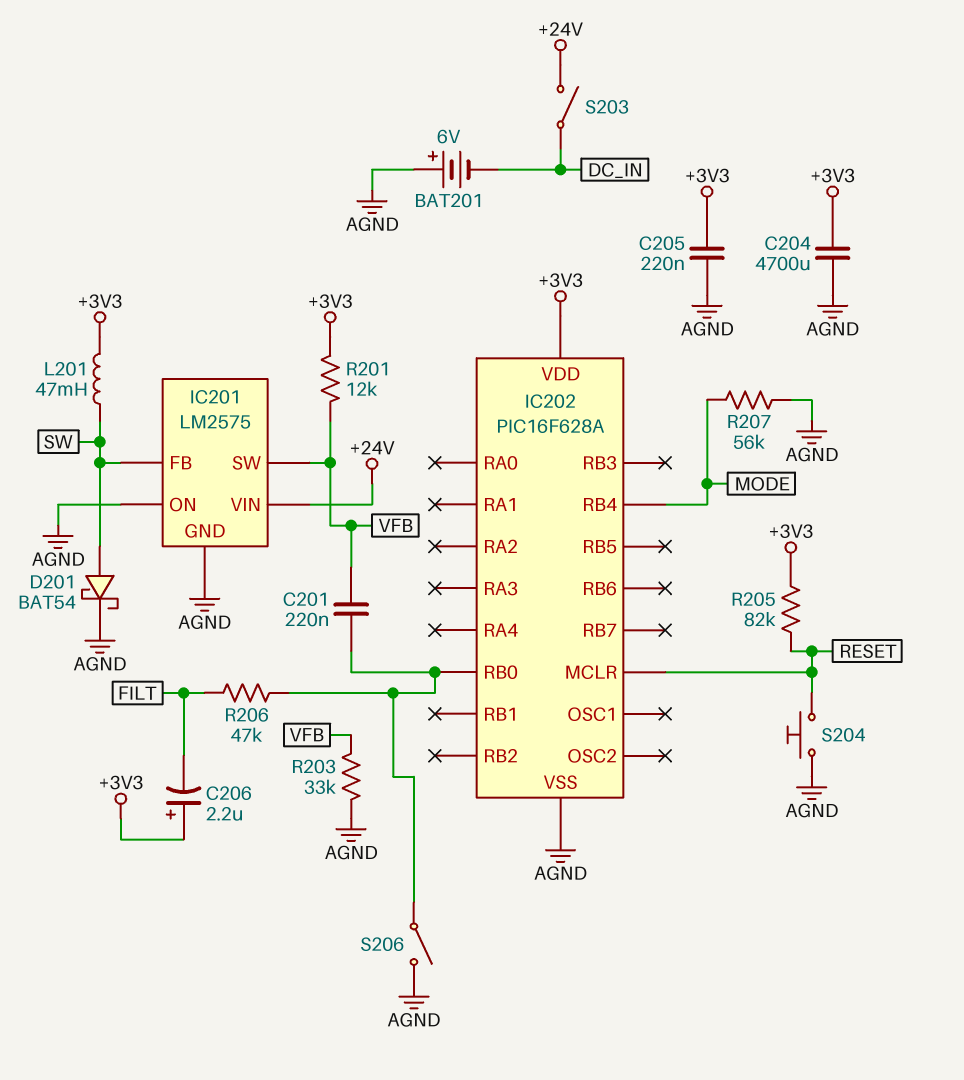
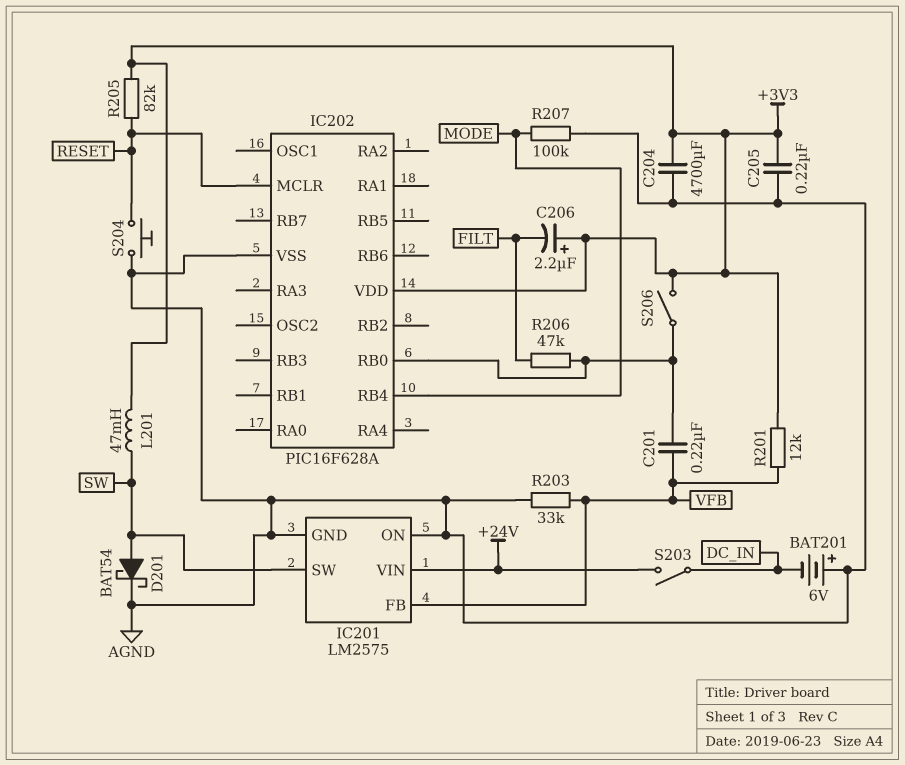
IC201 pin FB: SW -> VFB
IC201 pin SW: VFB -> SW
R207: 56k (AGND, MODE) -> 100k (AGND, MODE)
S206: switch (AGND, IC202/RB0) -> switch (+3V3, IC202/RB0)

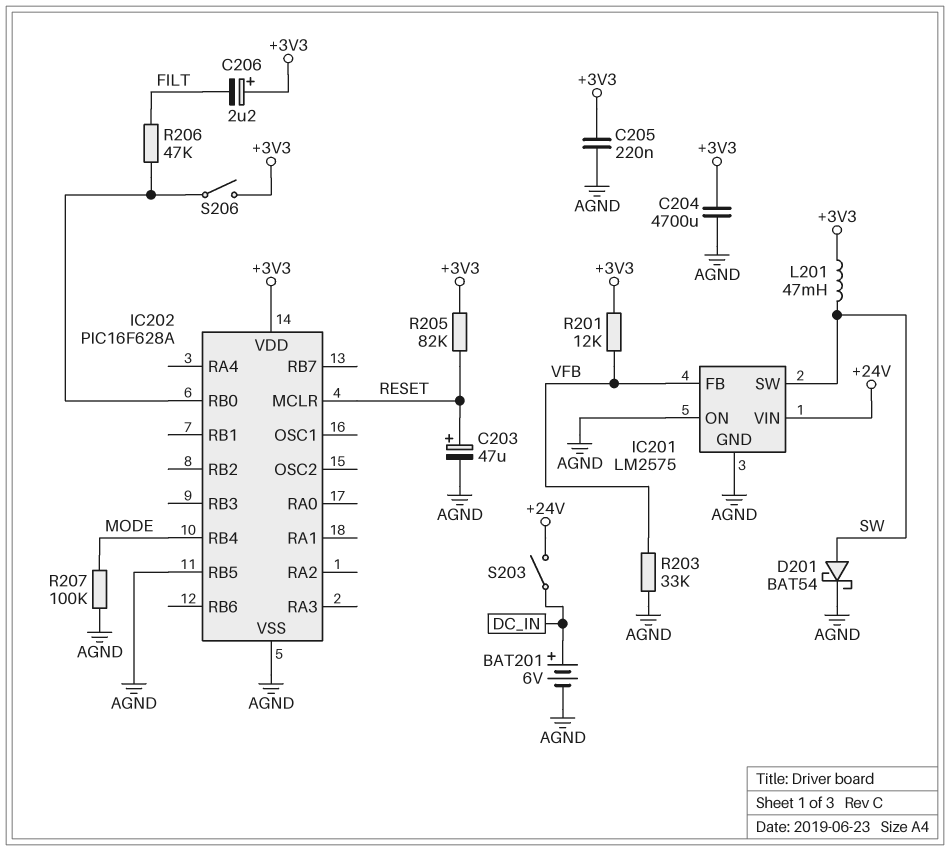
BAT201: 6V (plus AGND, minus DC_IN) -> 6V (plus DC_IN, minus AGND)
C201: 220nF (IC202/RB0, VFB) -> none
C203: none -> 47uF (plus RESET, minus AGND)
IC202 pin RB5: none -> AGND
S204: button (AGND, RESET) -> none

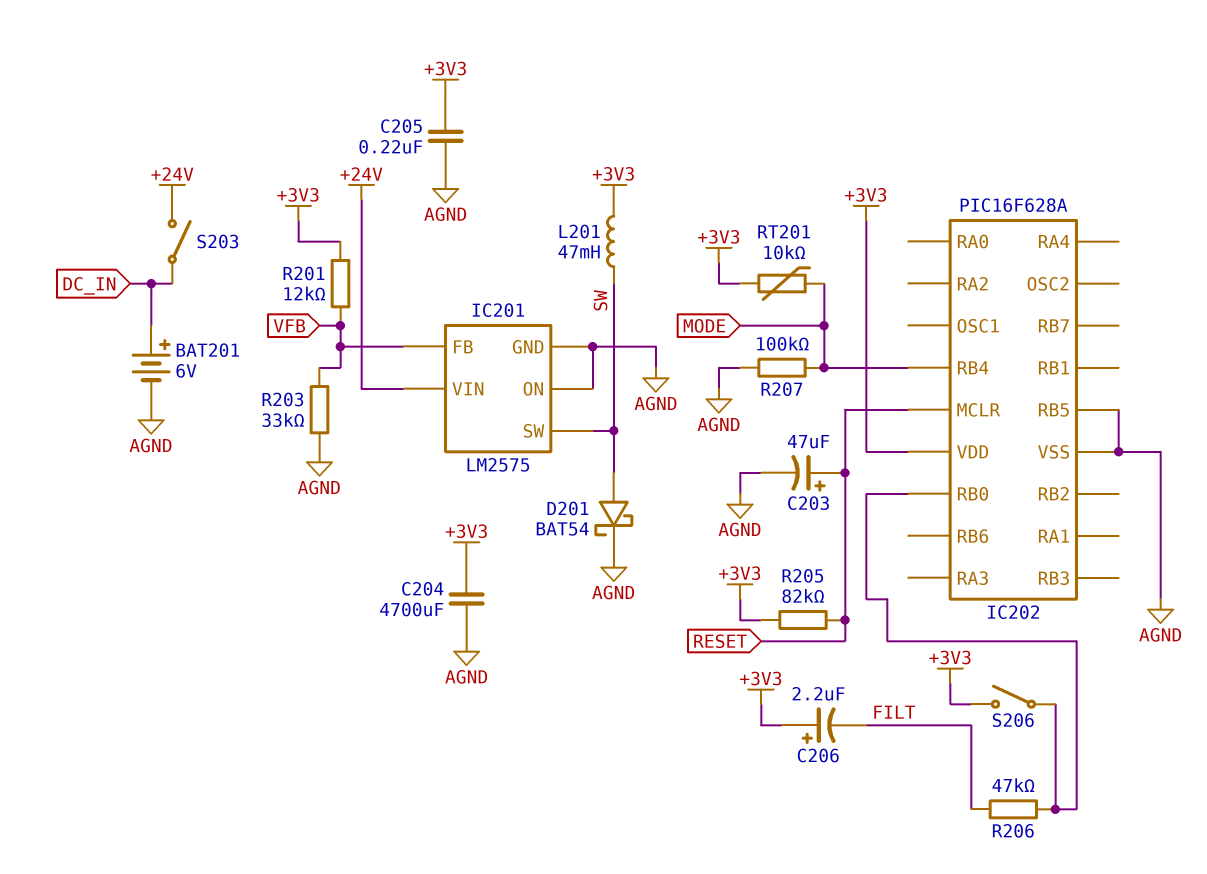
RT201: none -> 10k (+3V3, MODE)

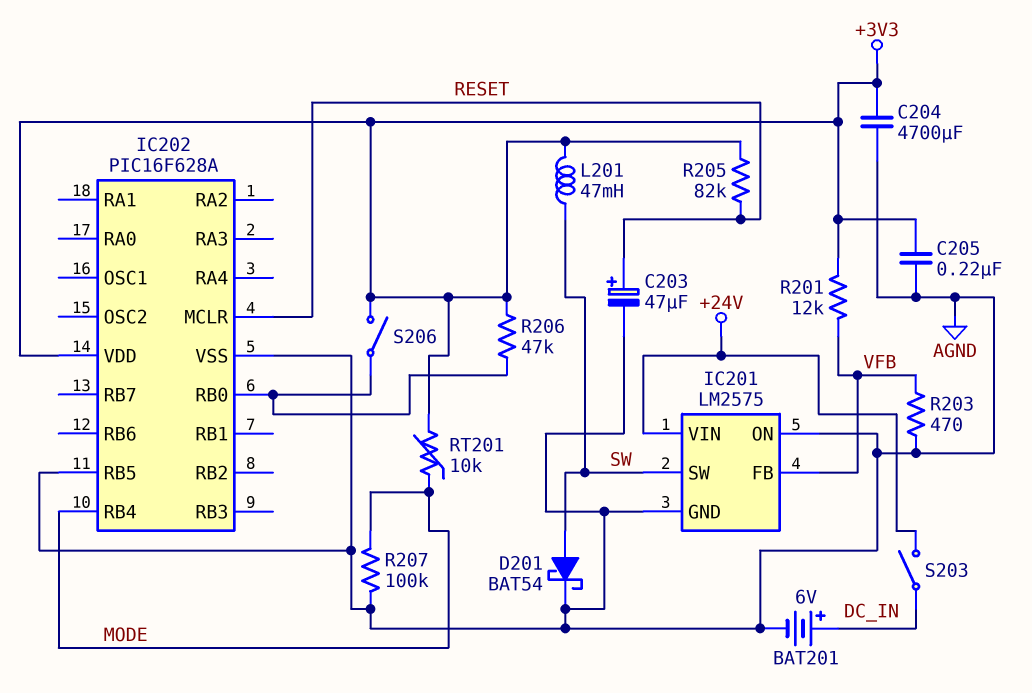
C206: 2.2uF (plus +3V3, minus FILT) -> none
R203: 33k (AGND, VFB) -> 470 (AGND, VFB)
R206: 47k (FILT, IC202/RB0) -> 47k (+3V3, IC202/RB0)

